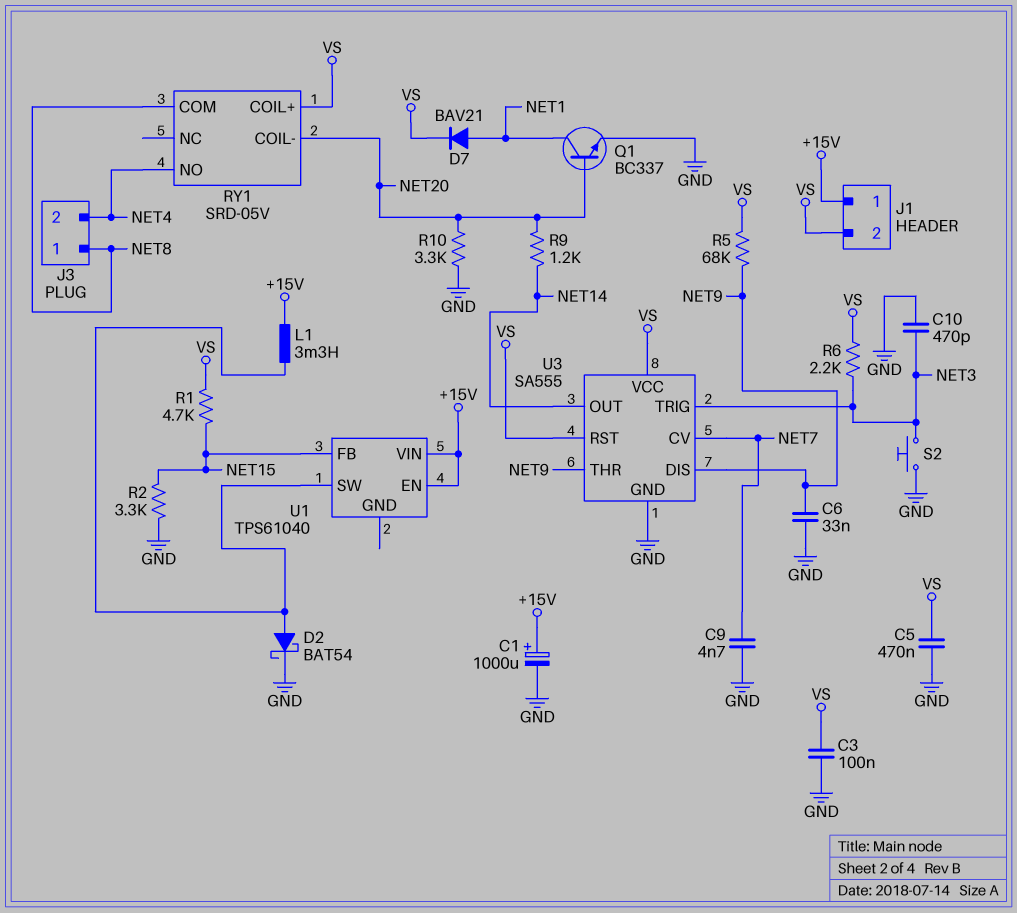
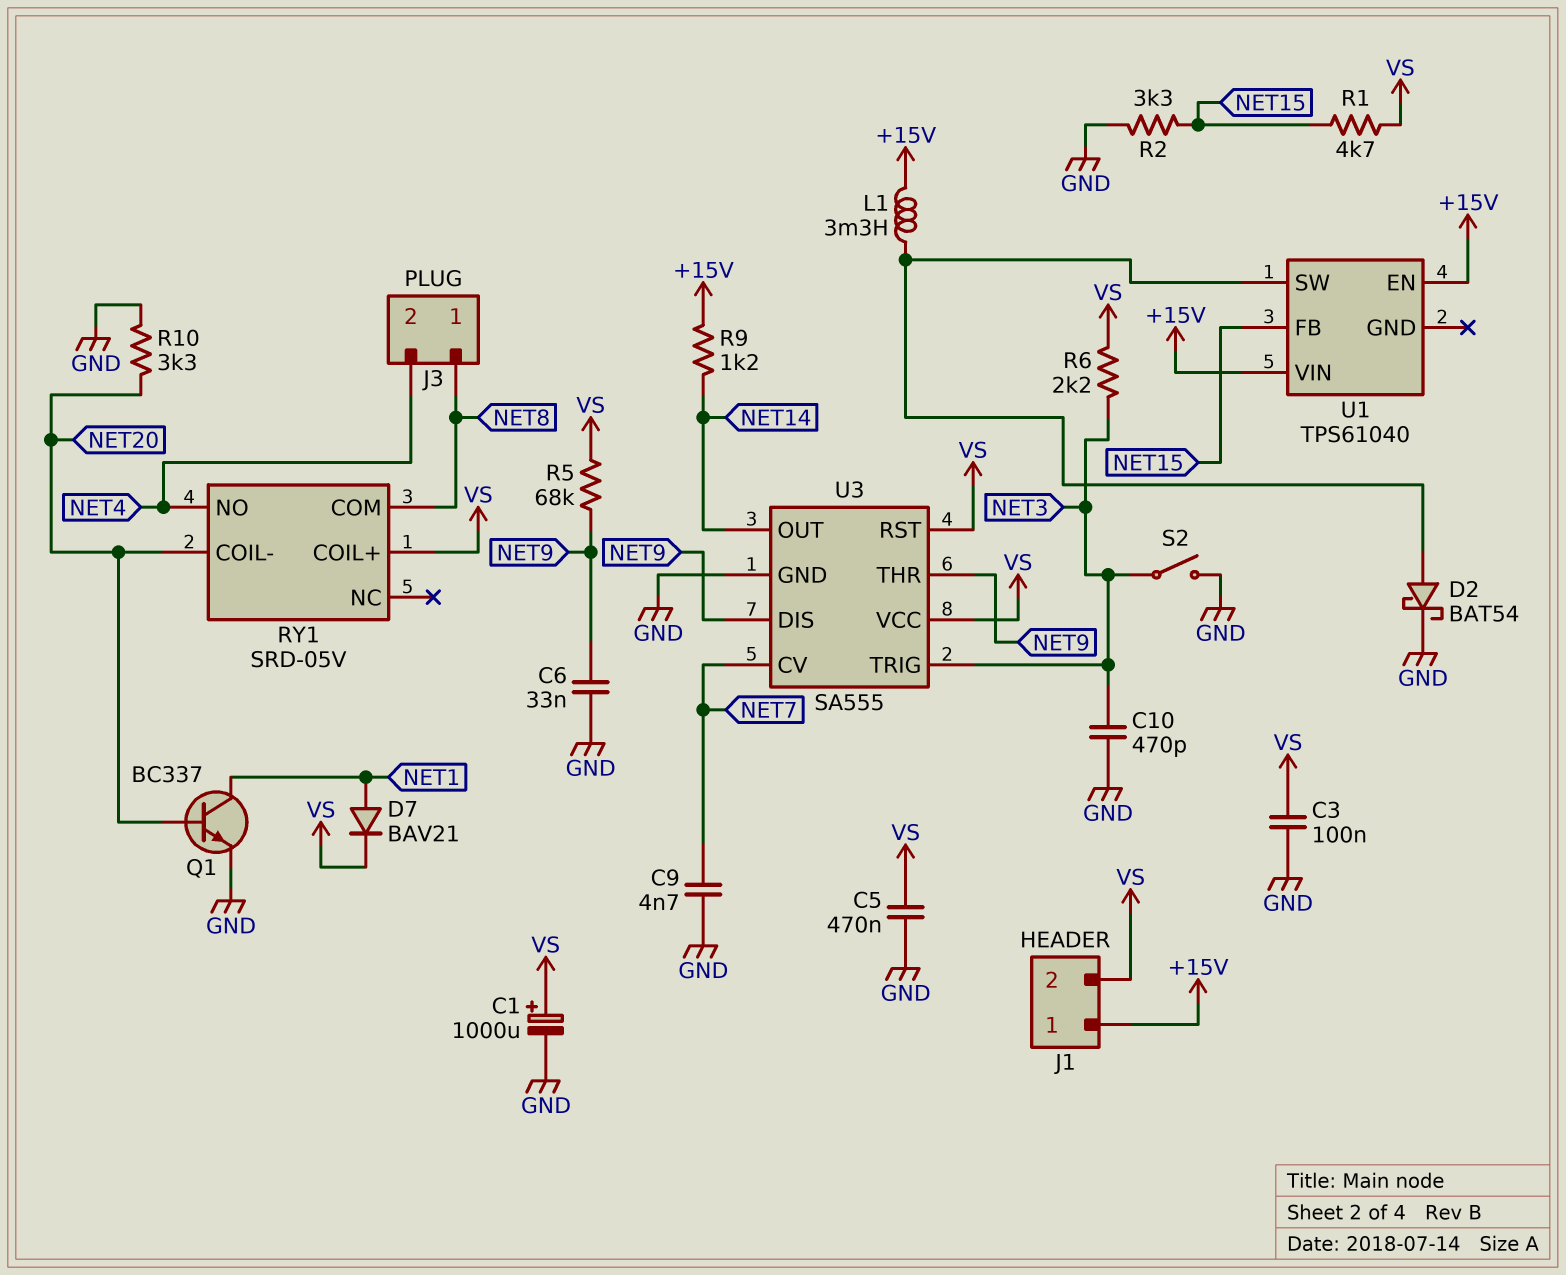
C1: 1000uF (plus +15V, minus GND) -> 1000uF (plus VS, minus GND)
R9: 1.2k (NET14, NET20) -> 1.2k (+15V, NET14)
S2: button (GND, NET3) -> switch (GND, NET3)

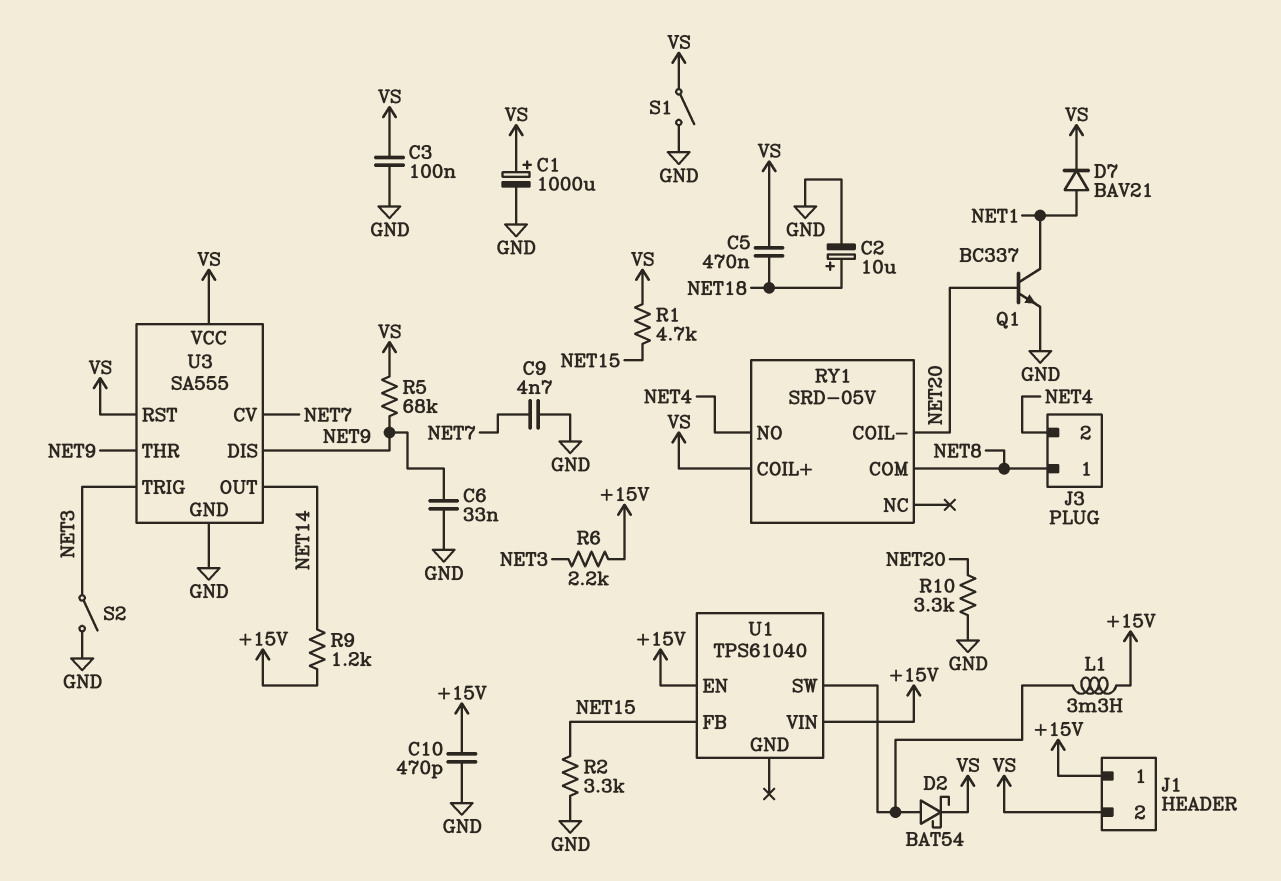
C2: none -> 10uF (plus NET18, minus GND)
C5: 470nF (GND, VS) -> 470nF (NET18, VS)
C10: 470pF (GND, NET3) -> 470pF (+15V, GND)
D2: schottky BAT54 (A U1/SW, K GND) -> schottky BAT54 (A U1/SW, K VS)
R6: 2.2k (NET3, VS) -> 2.2k (+15V, NET3)
S1: none -> switch (GND, VS)

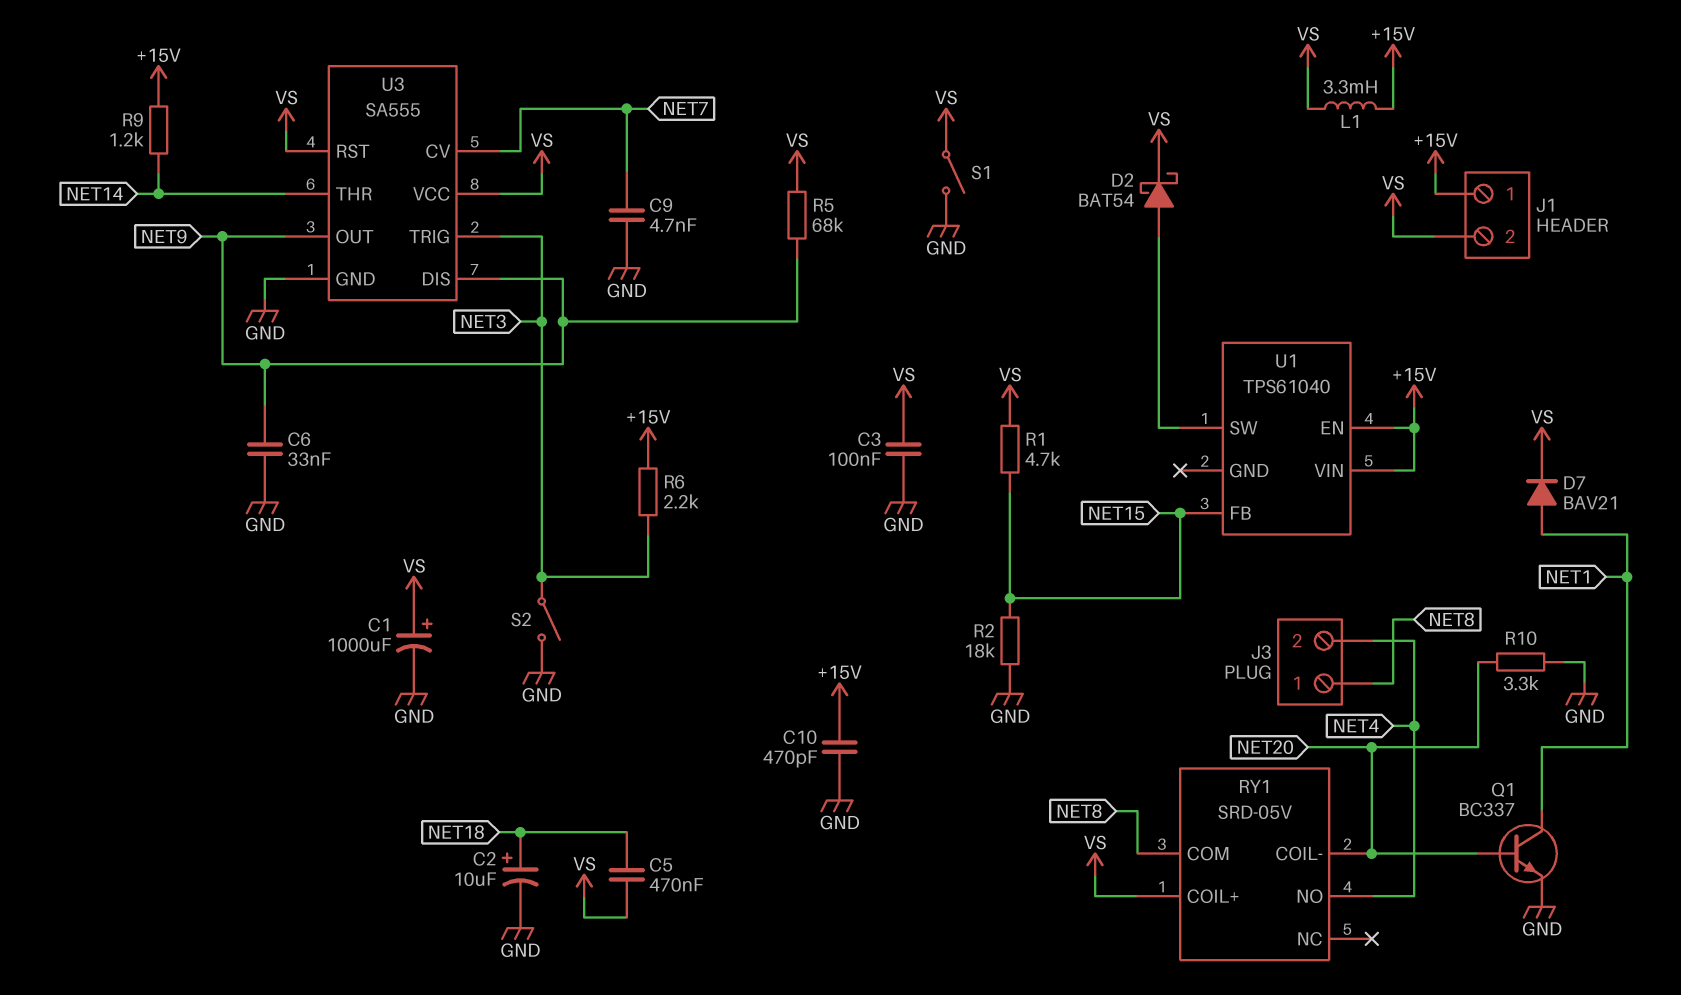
L1: 3.3mH (+15V, U1/SW) -> 3.3mH (+15V, VS)
R2: 3.3k (GND, NET15) -> 18k (GND, NET15)
U3 pin OUT: NET14 -> NET9
U3 pin THR: NET9 -> NET14

